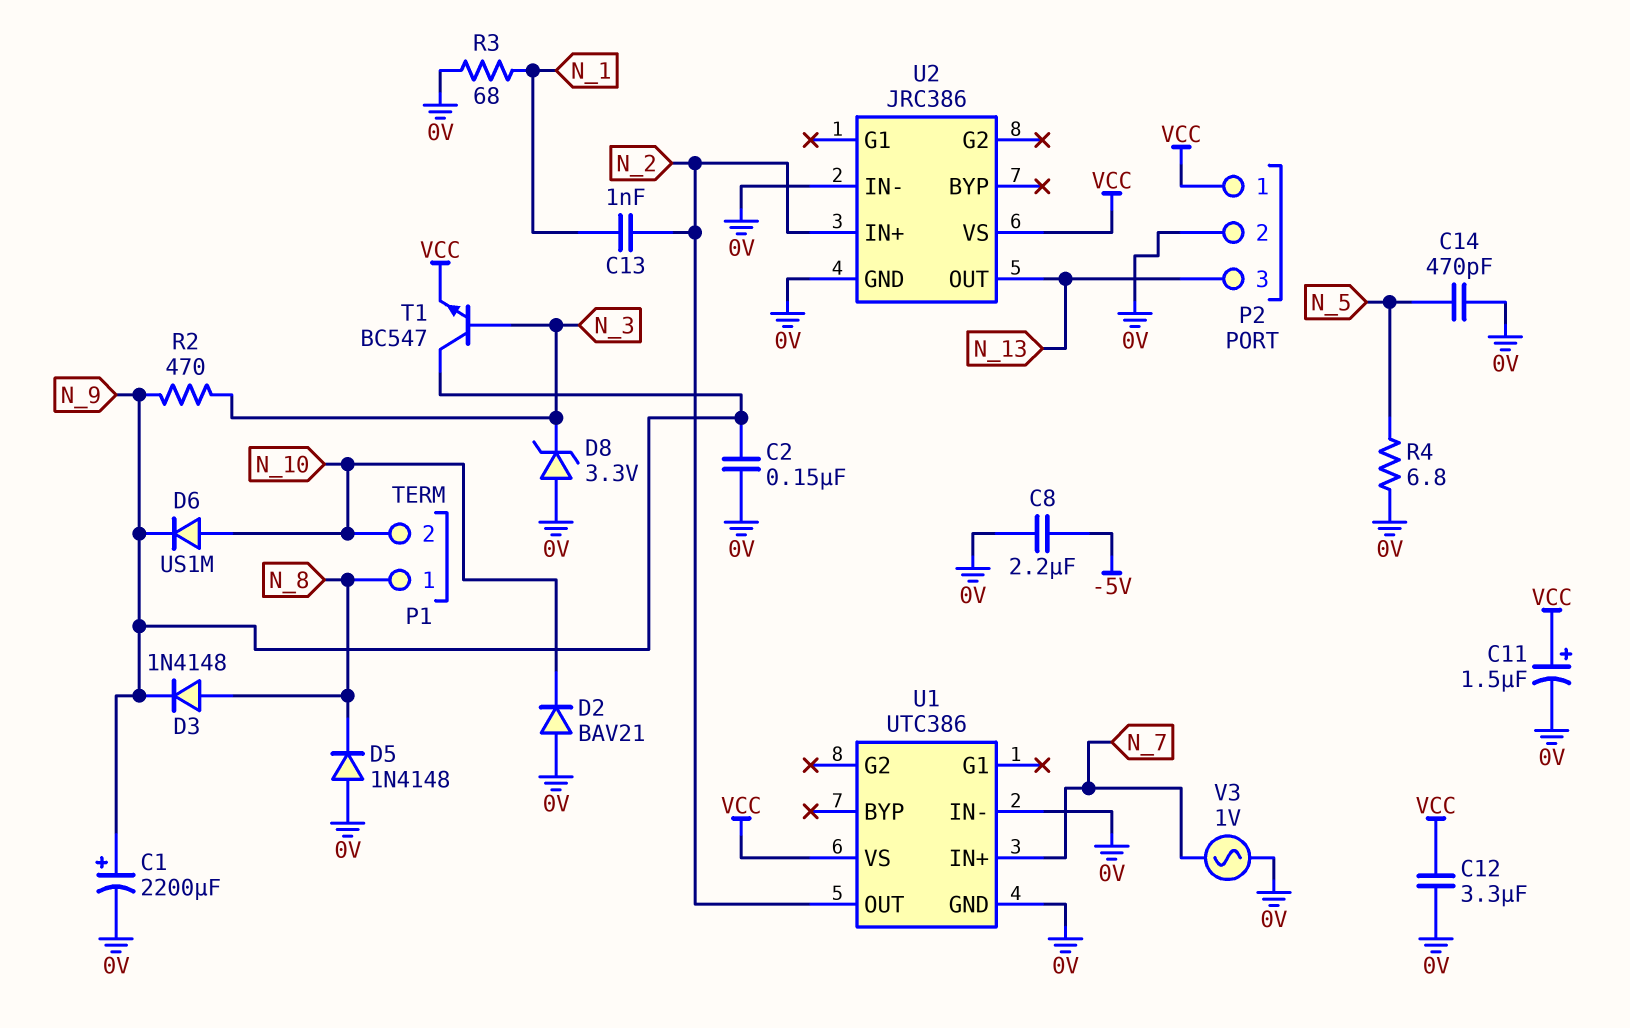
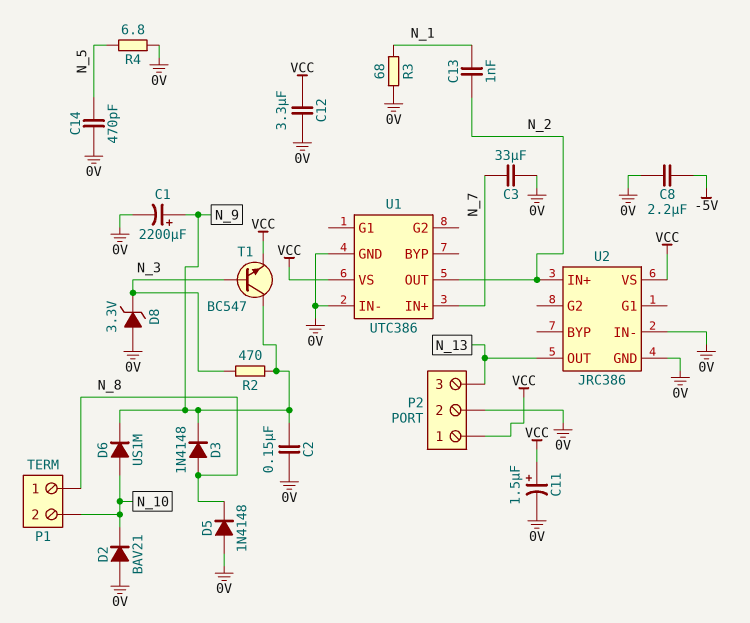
C3: none -> 33uF (0V, N_7)
V3: AC 1V (0V, N_7) -> none

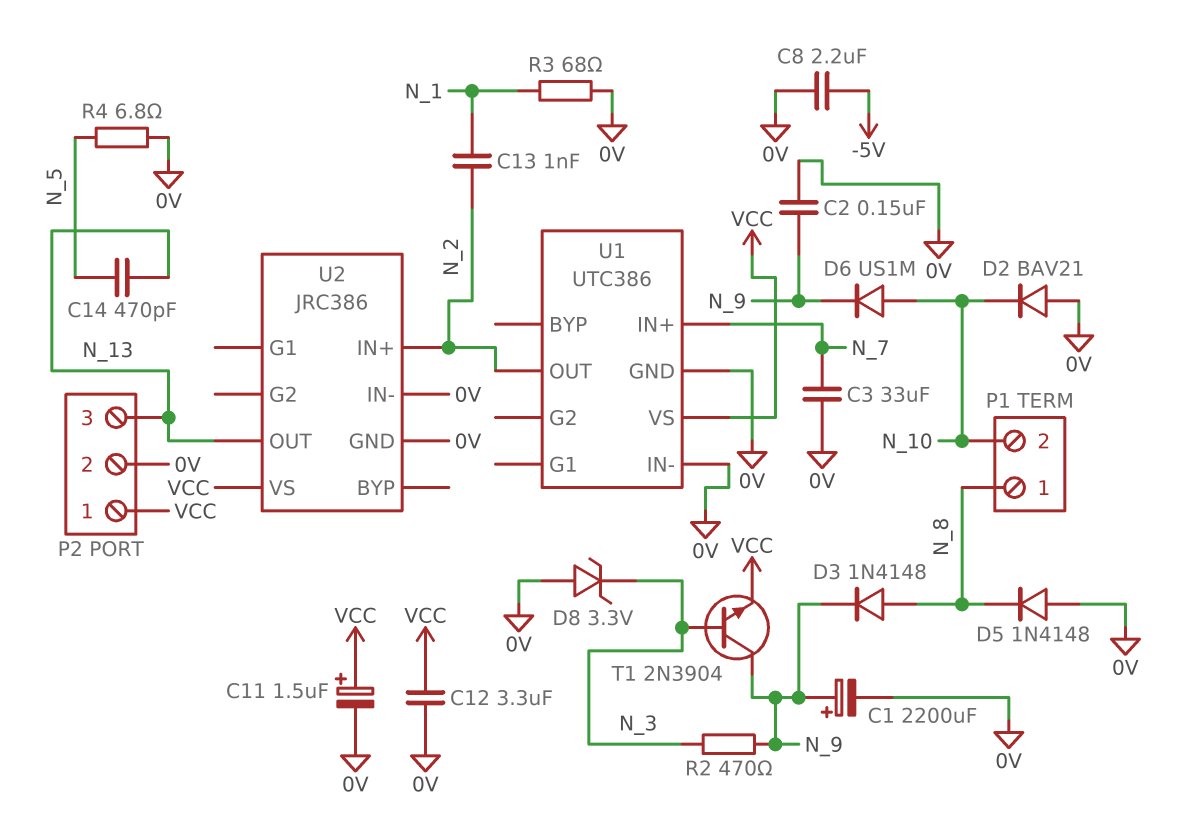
C14: 470pF (0V, N_5) -> 470pF (N_5, N_13)
T1: NPN BC547 (B N_3, C N_9, E VCC) -> NPN 2N3904 (B N_3, C N_9, E VCC)

